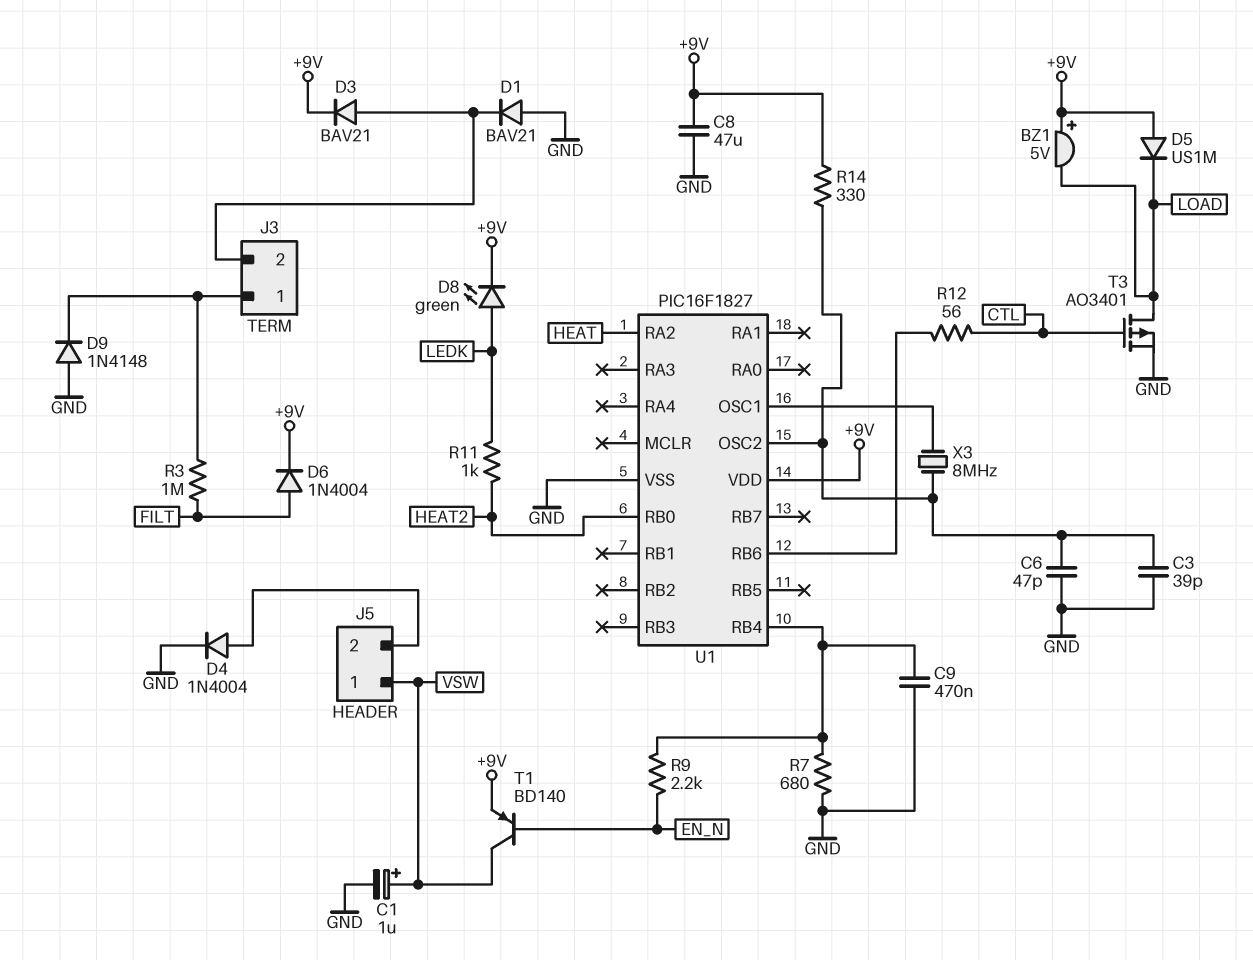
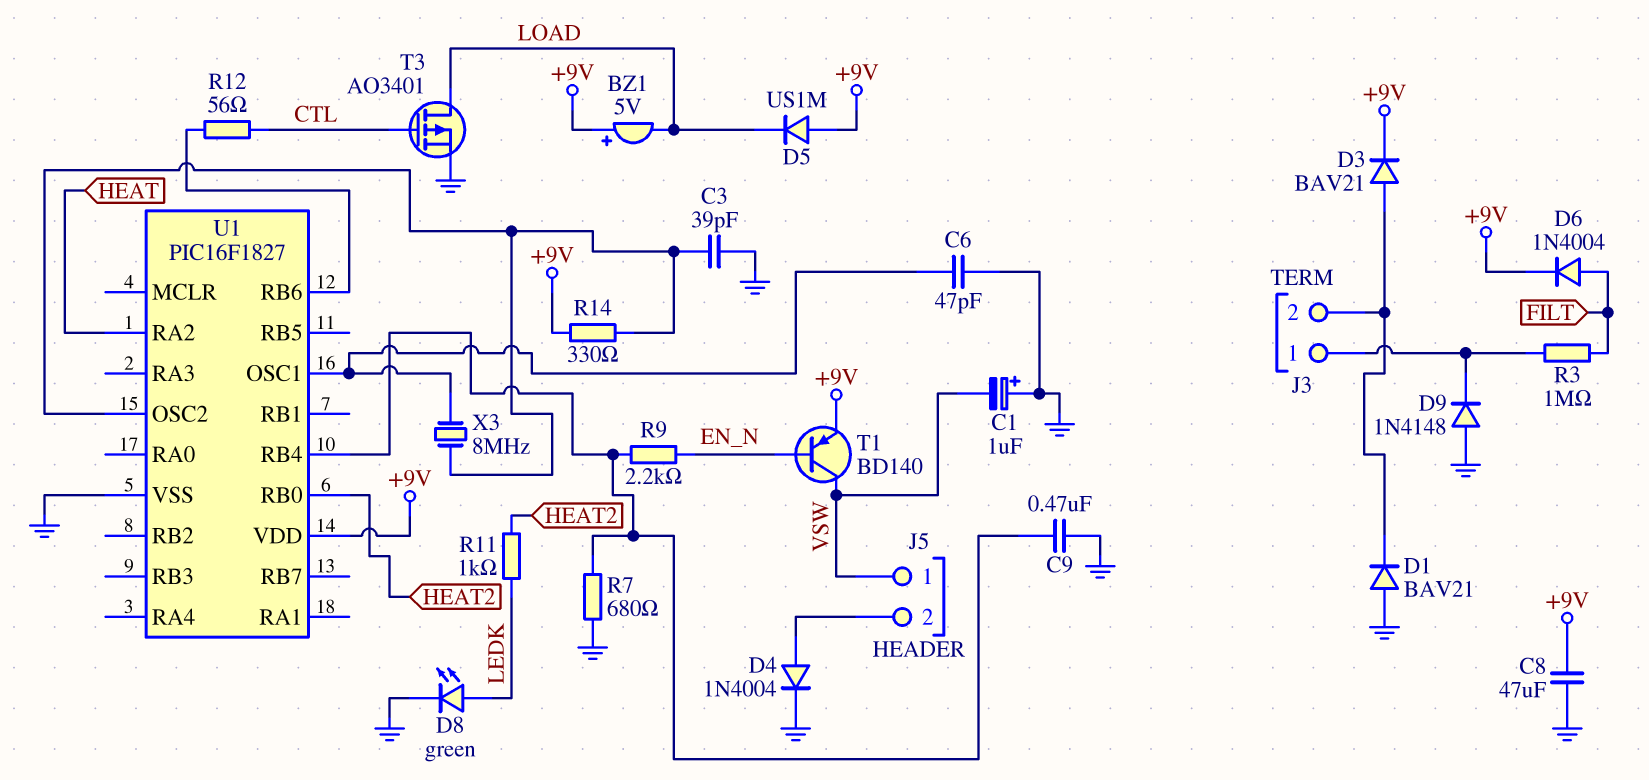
C1: 1uF (plus VSW, minus GND) -> 1uF (plus GND, minus VSW)
C6: 47pF (GND, U1/OSC2) -> 47pF (GND, U1/OSC1)
D8: LED green (A LEDK, K +9V) -> LED green (A LEDK, K GND)

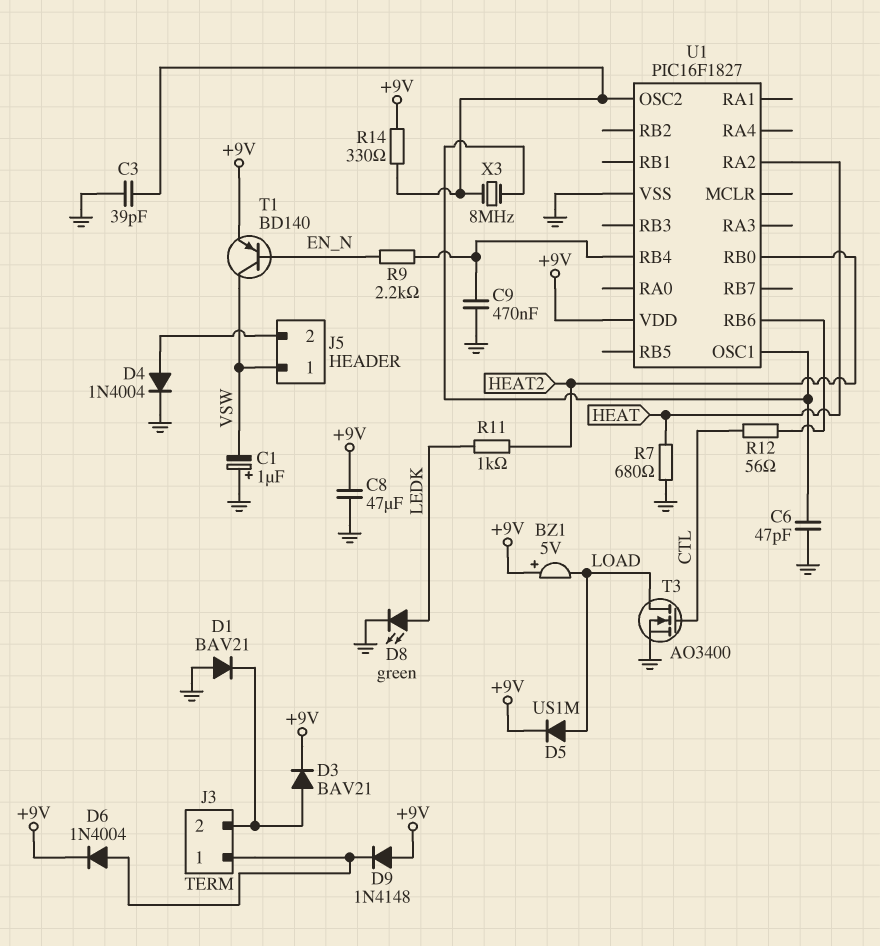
D5: diode US1M (A +9V, K LOAD) -> diode US1M (A LOAD, K +9V)
D6: diode 1N4004 (A FILT, K +9V) -> diode 1N4004 (A J3/1, K +9V)
D9: diode 1N4148 (A GND, K J3/1) -> diode 1N4148 (A +9V, K J3/1)
R3: 1M (FILT, J3/1) -> none
R7: 680 (GND, U1/RB4) -> 680 (GND, HEAT)
T3: PMOS AO3401 (G CTL, D LOAD, S GND) -> NMOS AO3400 (G CTL, D LOAD, S GND)

